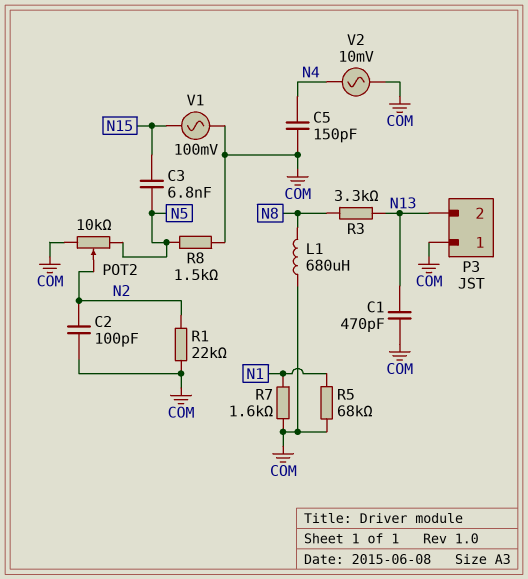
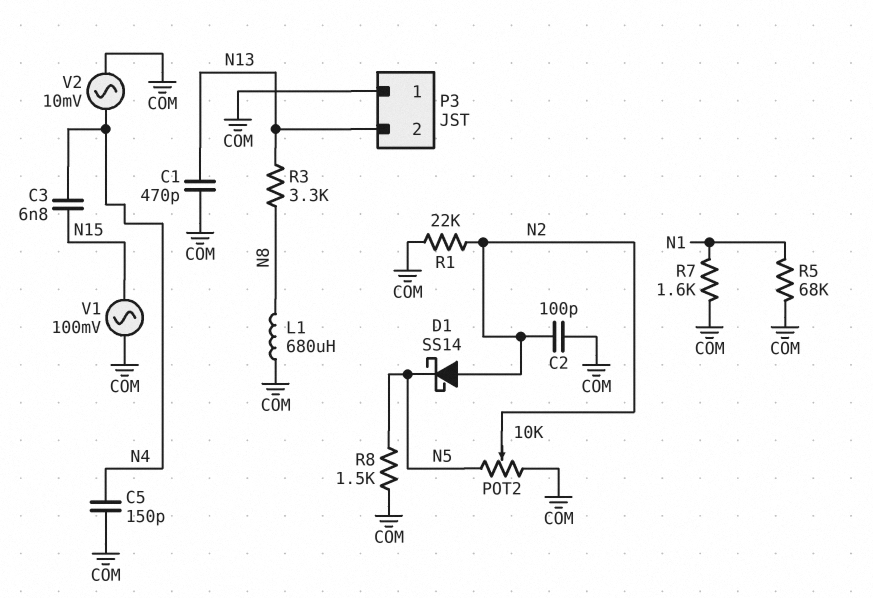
C3: 6.8nF (N5, N15) -> 6.8nF (N4, N15)
D1: none -> schottky SS14 (A N2, K N5)

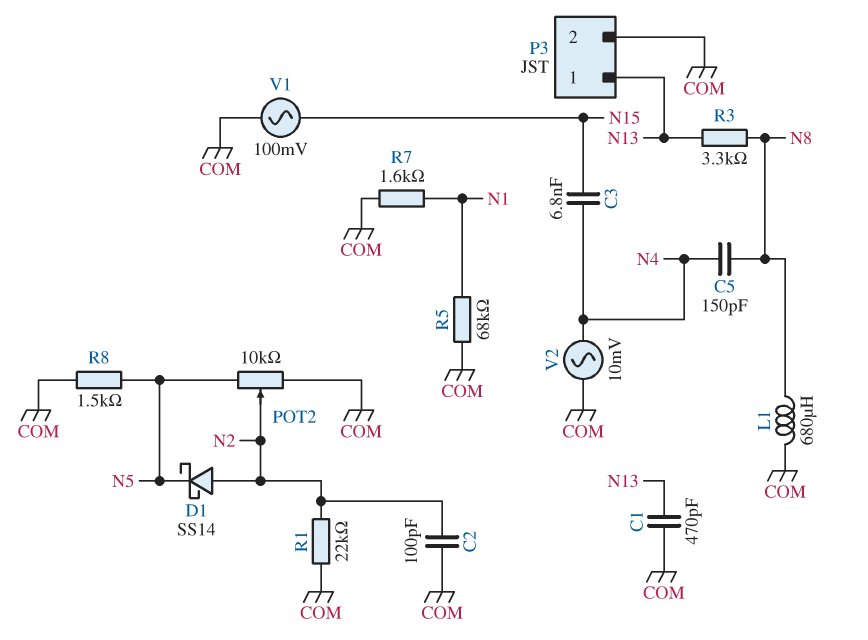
C5: 150pF (COM, N4) -> 150pF (N4, N8)
P3 pin 1: COM -> N13
P3 pin 2: N13 -> COM

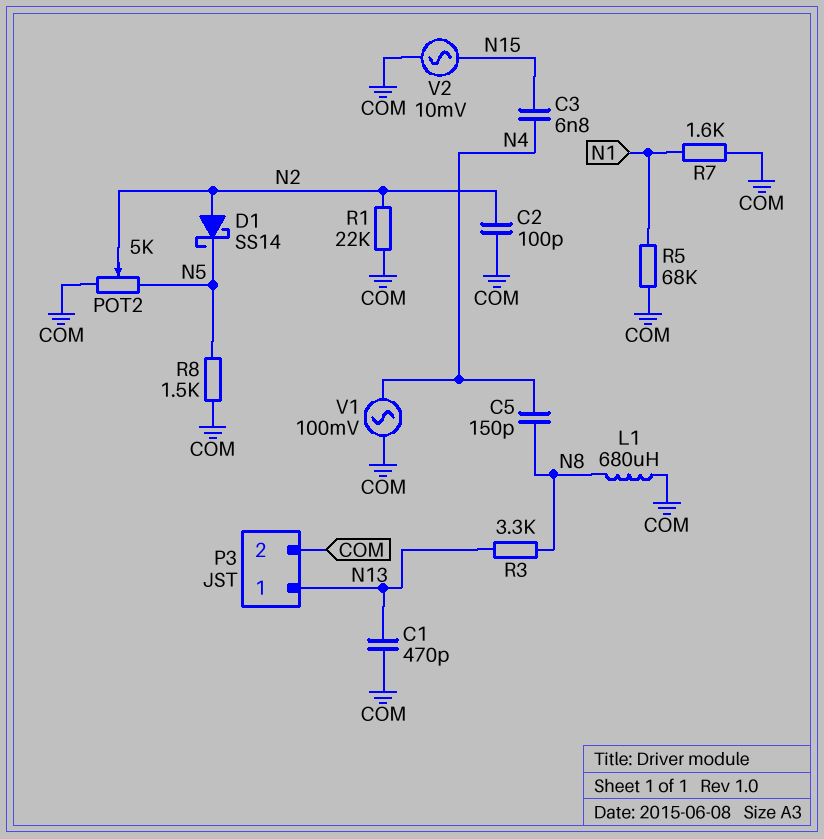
POT2: 10k (COM, N5, wiper N2) -> 5k (COM, N5, wiper N2)
V1: AC 100mV (COM, N15) -> AC 100mV (COM, N4)
V2: AC 10mV (COM, N4) -> AC 10mV (COM, N15)

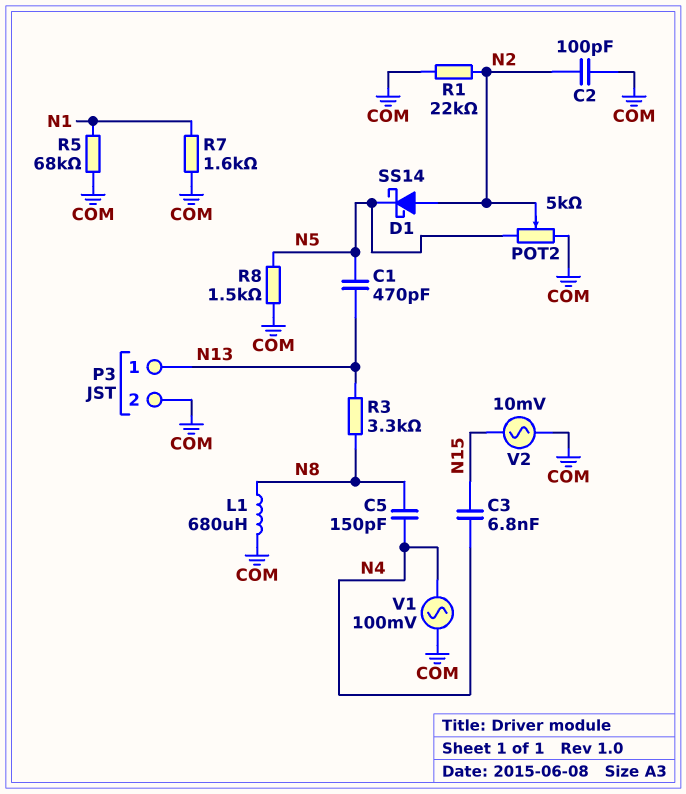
C1: 470pF (COM, N13) -> 470pF (N5, N13)

